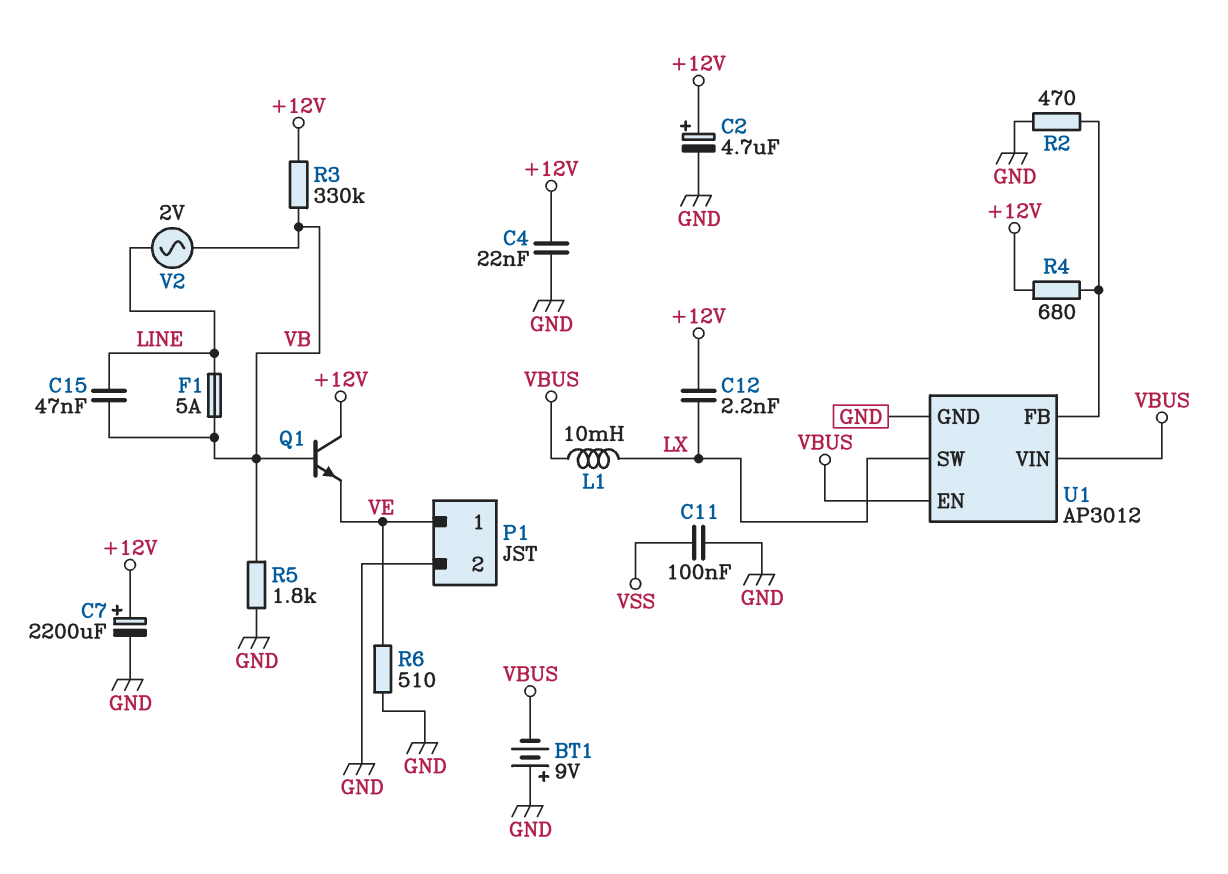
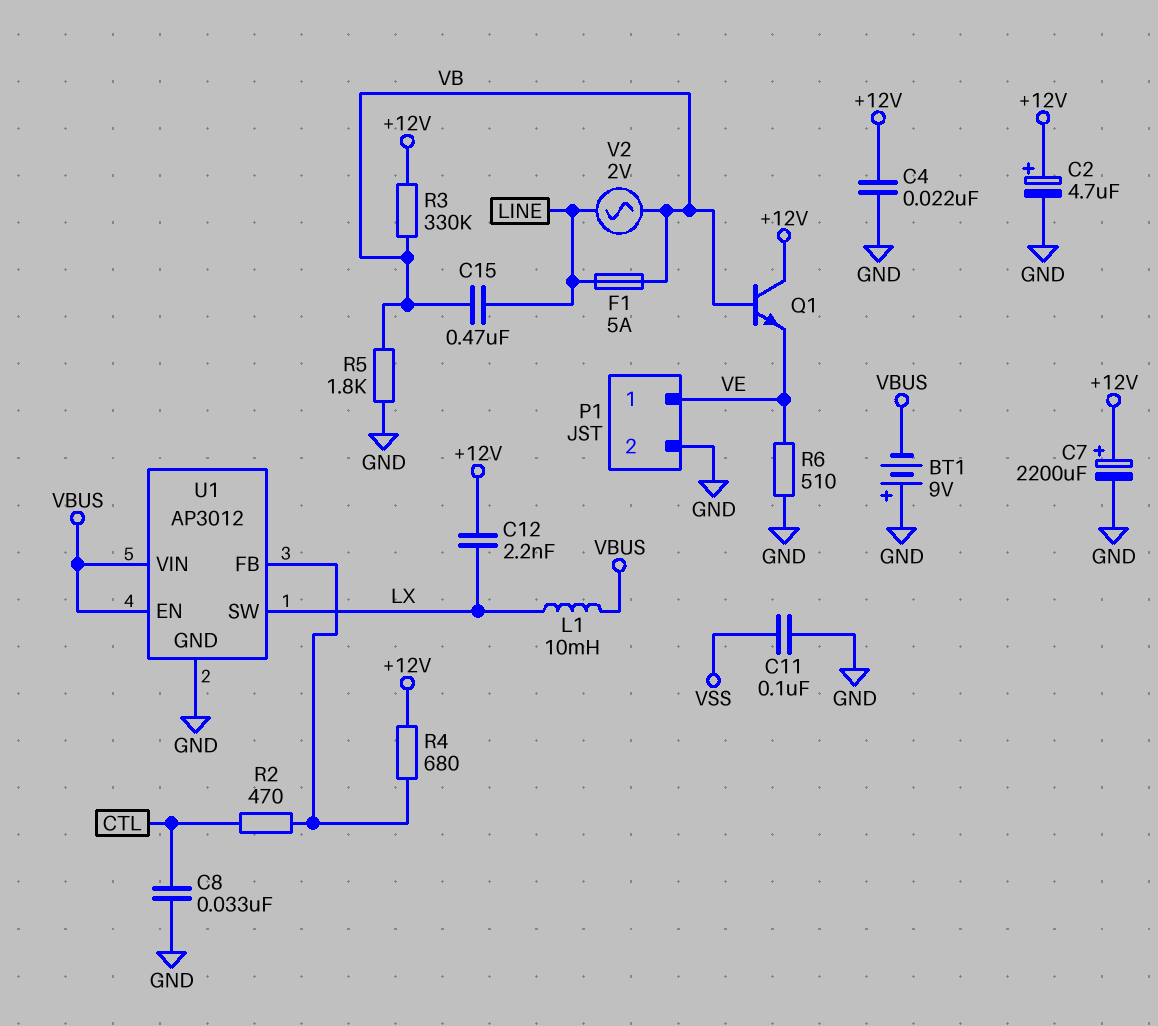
C8: none -> 33nF (CTL, GND)
C15: 47nF (LINE, VB) -> 470nF (LINE, VB)
R2: 470 (GND, U1/FB) -> 470 (CTL, U1/FB)

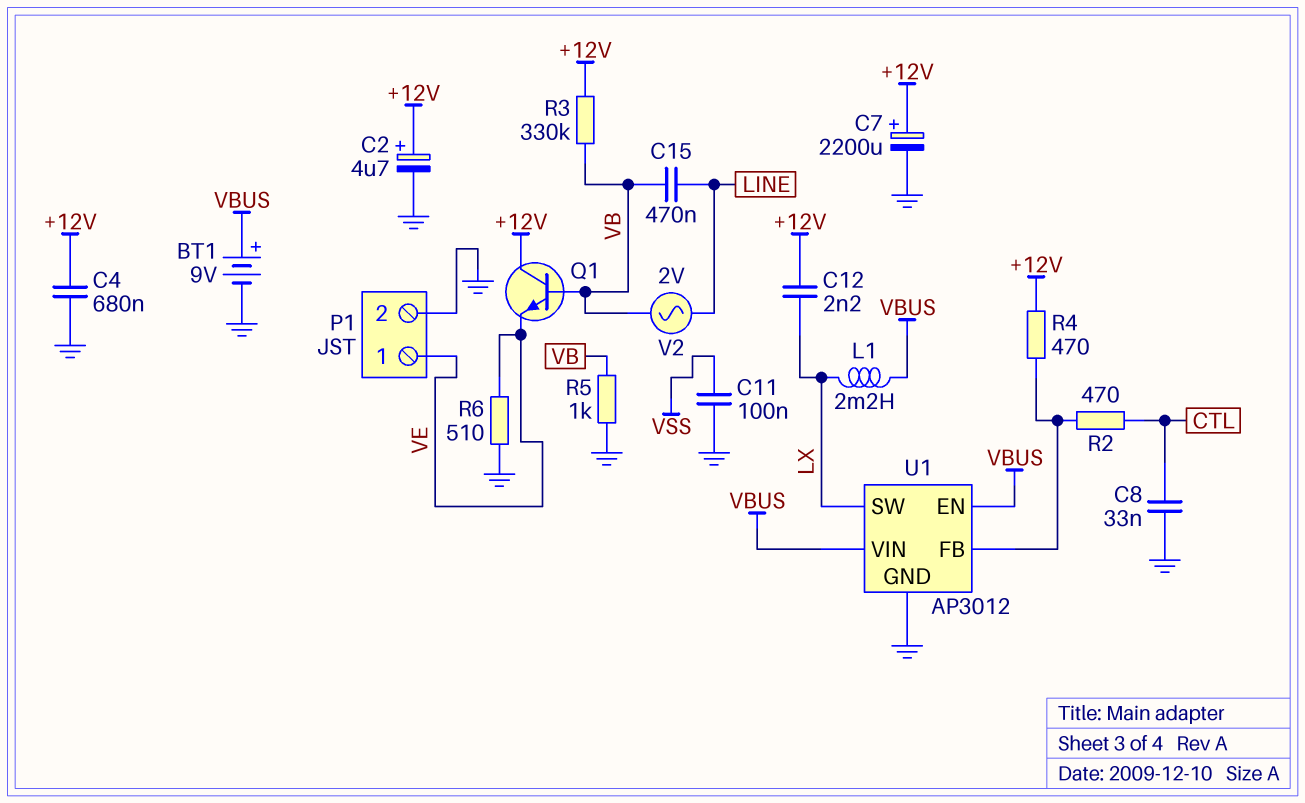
BT1: 9V (plus GND, minus VBUS) -> 9V (plus VBUS, minus GND)
C4: 22nF (+12V, GND) -> 680nF (+12V, GND)
F1: 5A (LINE, VB) -> none
L1: 10mH (LX, VBUS) -> 2.2mH (LX, VBUS)
R4: 680 (+12V, U1/FB) -> 470 (+12V, U1/FB)
R5: 1.8k (GND, VB) -> 1k (GND, VB)

